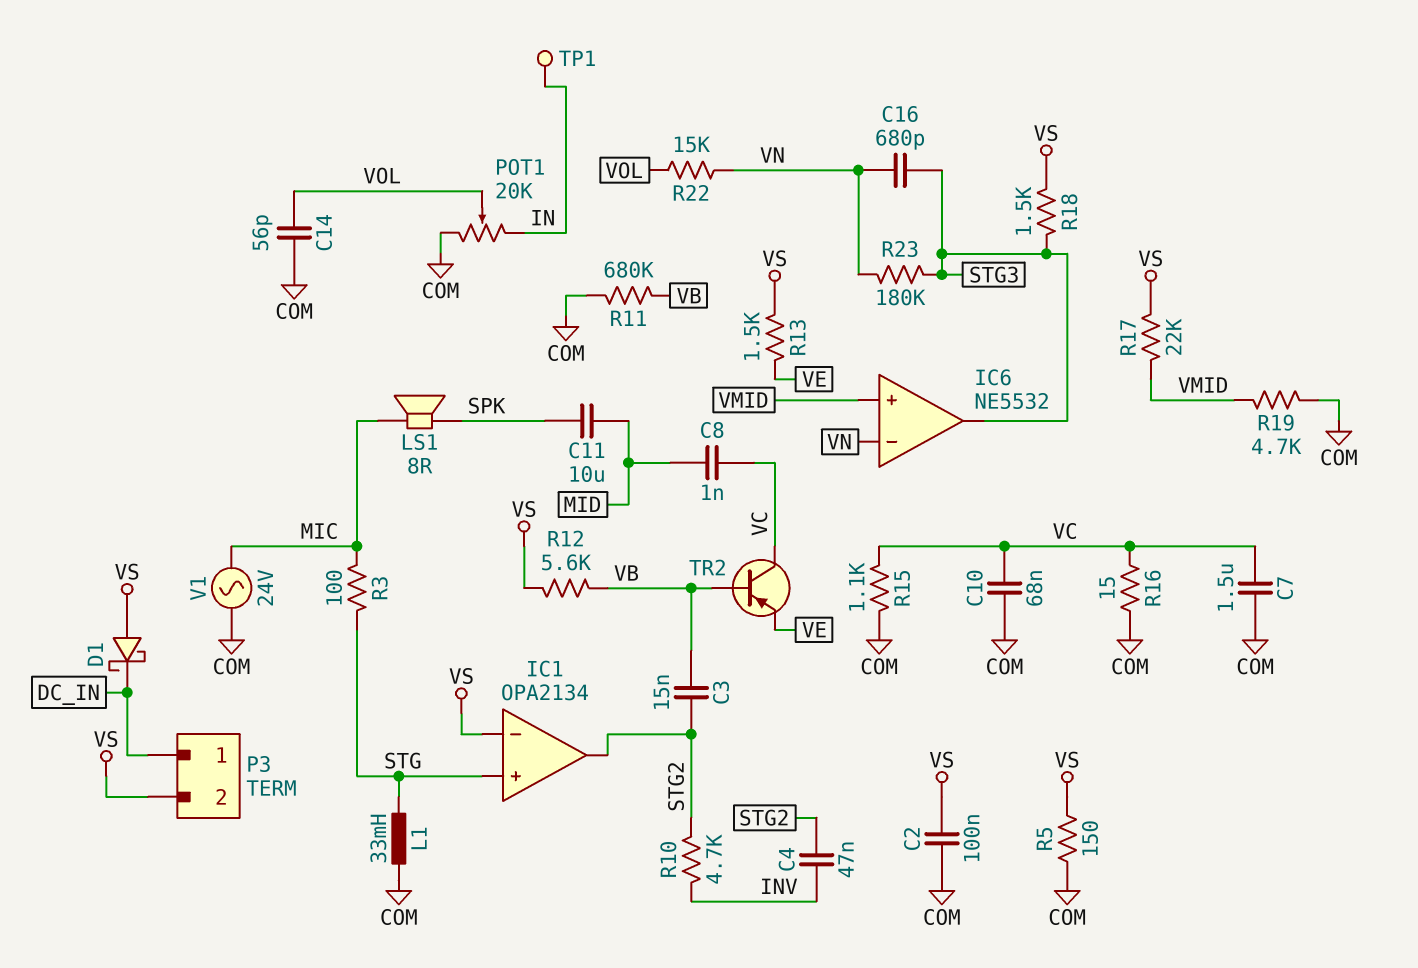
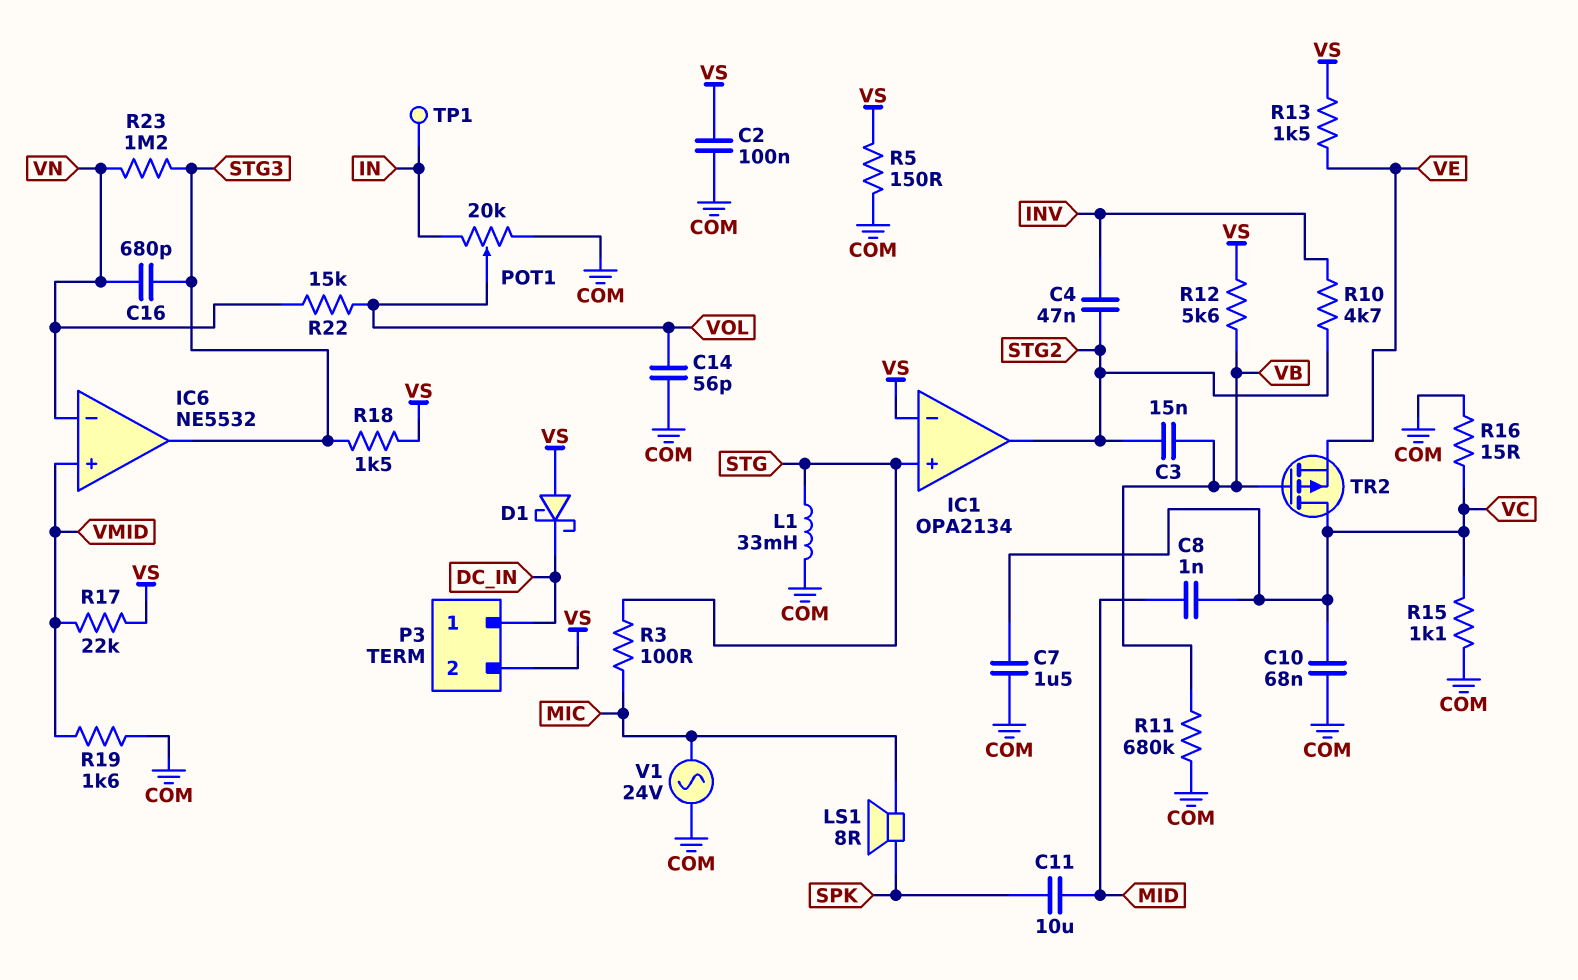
R19: 4.7k (COM, VMID) -> 1.6k (COM, VMID)
R23: 180k (STG3, VN) -> 1.2M (STG3, VN)
TR2: PNP (B VB, C VC, E VE) -> PMOS (G VB, D VC, S VE)

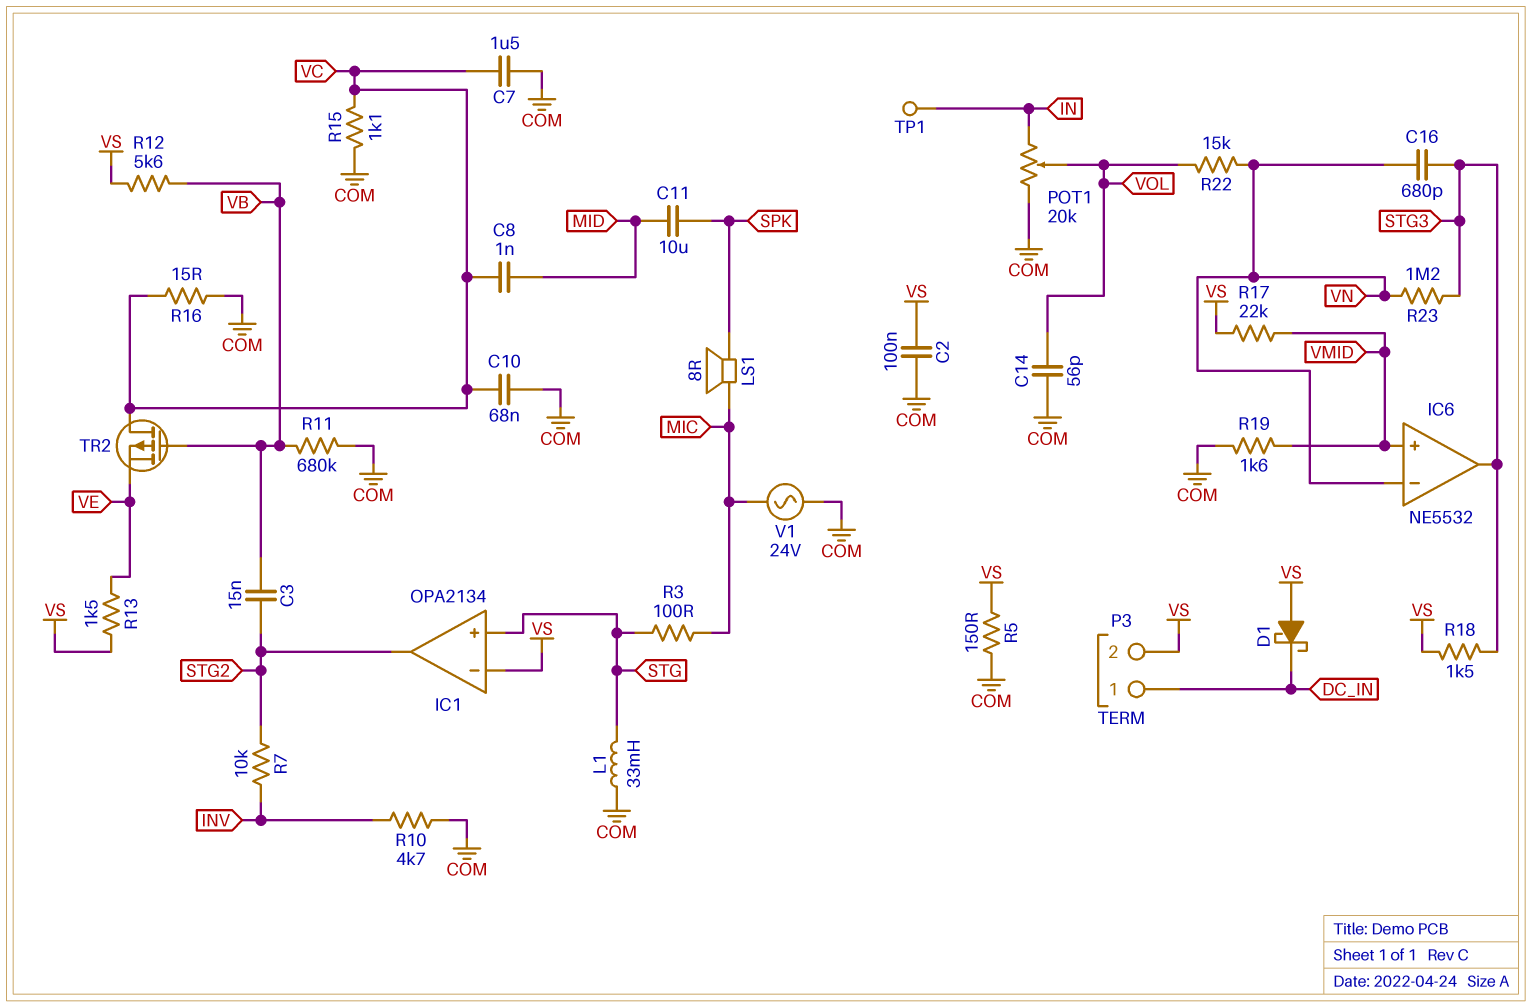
C4: 47nF (INV, STG2) -> none
R7: none -> 10k (INV, STG2)
R10: 4.7k (INV, STG2) -> 4.7k (COM, INV)

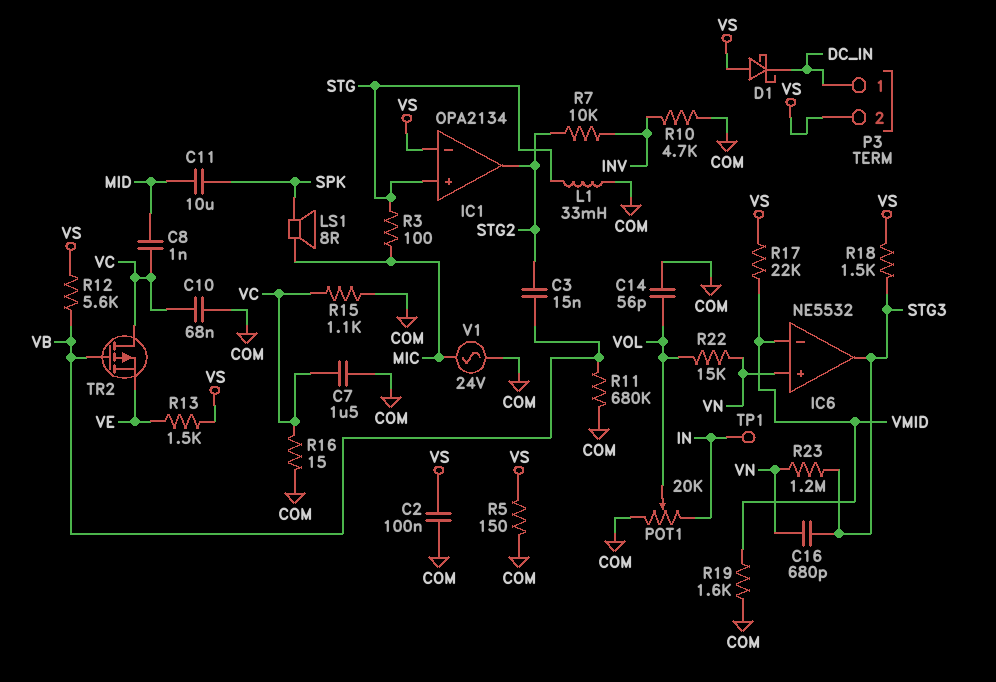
IC6 pin in+: VMID -> VN
IC6 pin in-: VN -> VMID

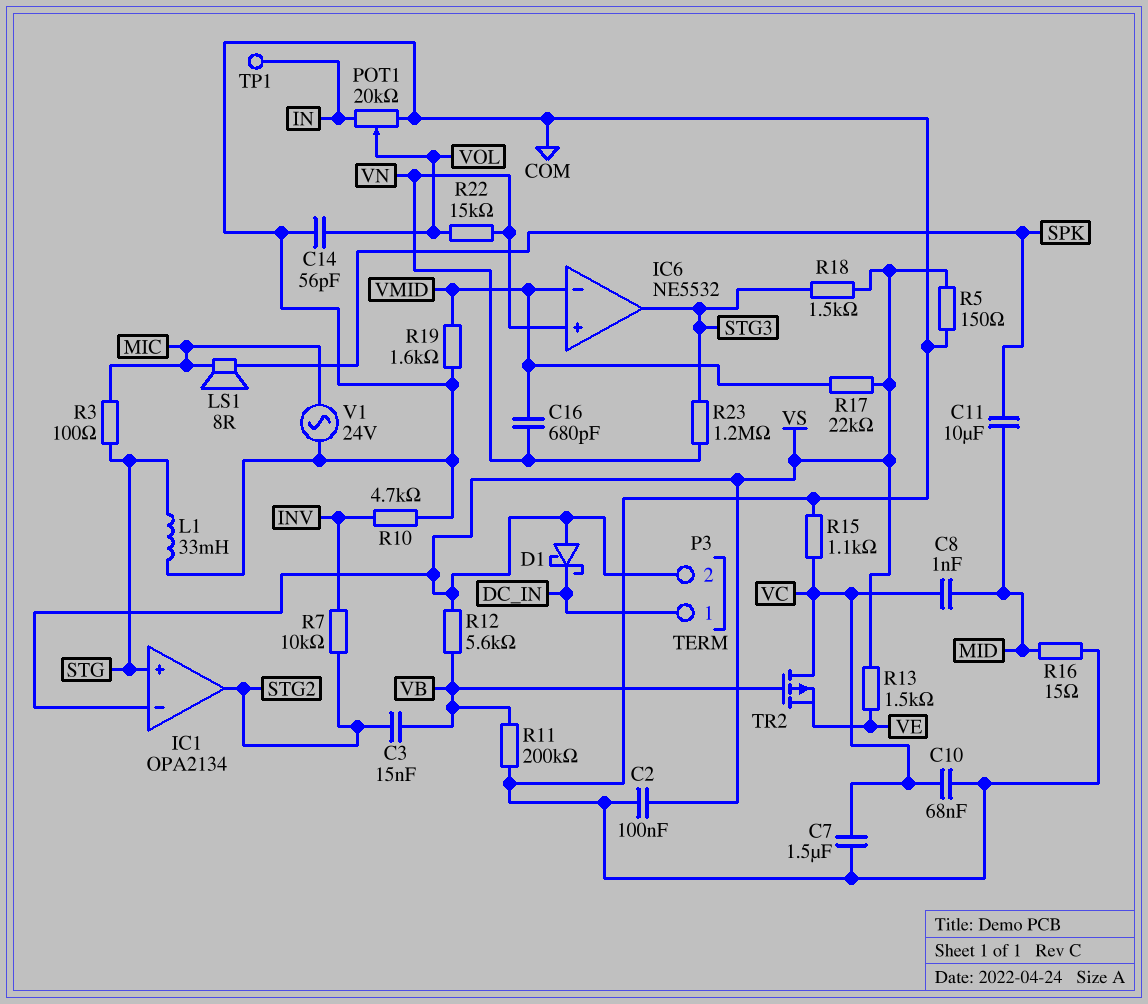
C16: 680pF (STG3, VN) -> 680pF (VMID, VN)
R11: 680k (COM, VB) -> 200k (COM, VB)
R16: 15 (COM, VC) -> 15 (COM, MID)

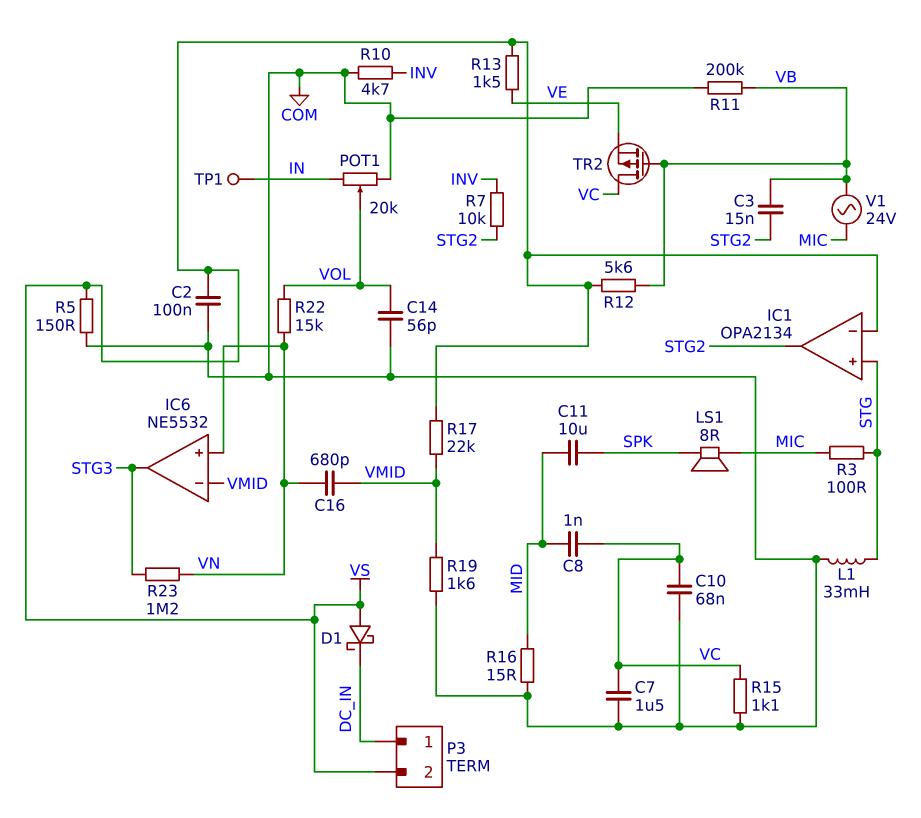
R18: 1.5k (STG3, VS) -> none
V1: AC 24V (COM, MIC) -> AC 24V (MIC, VB)

